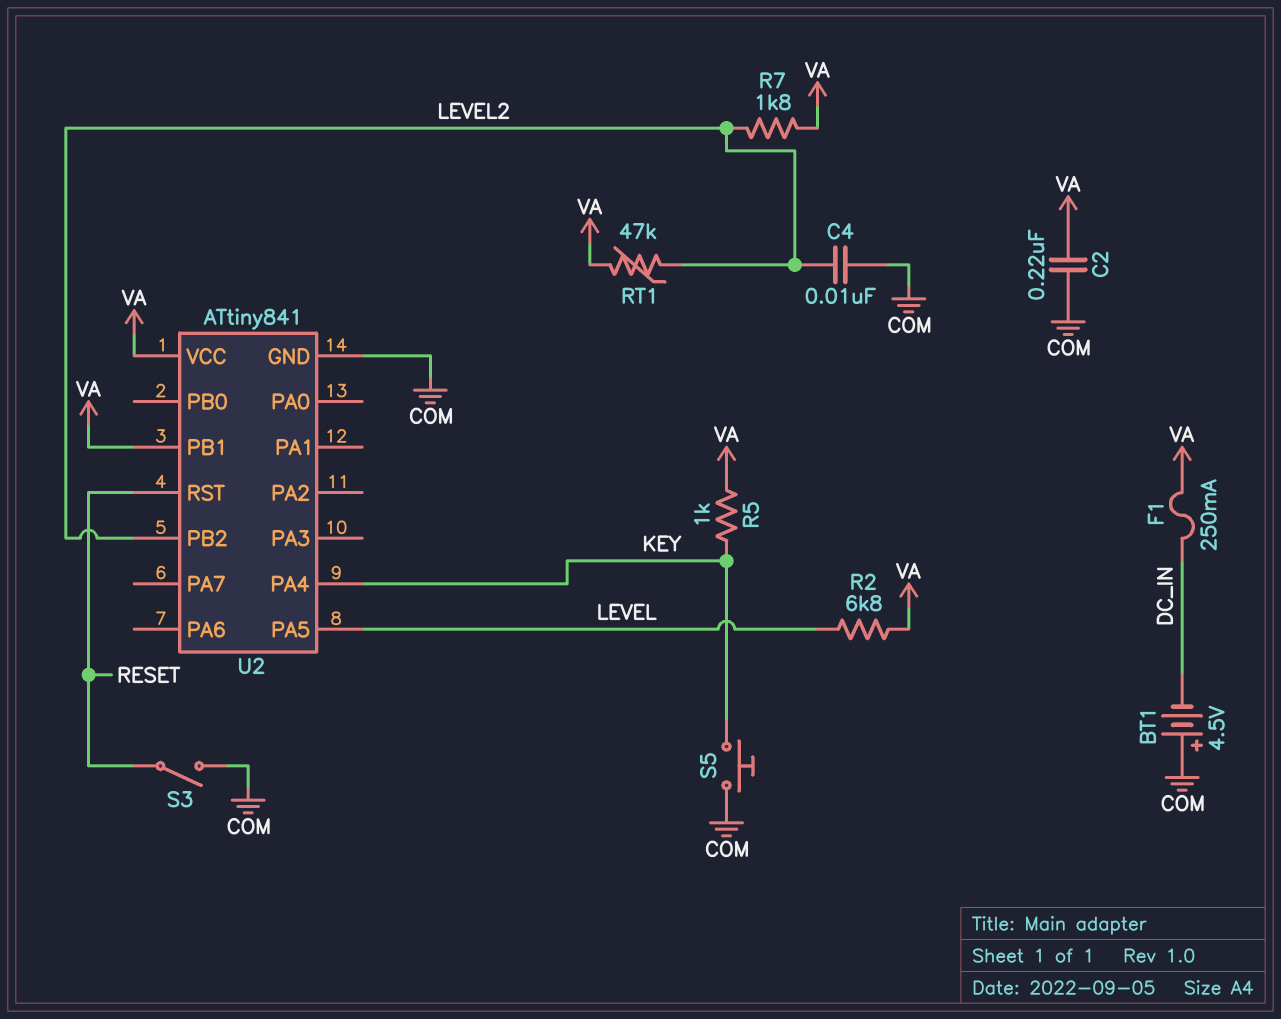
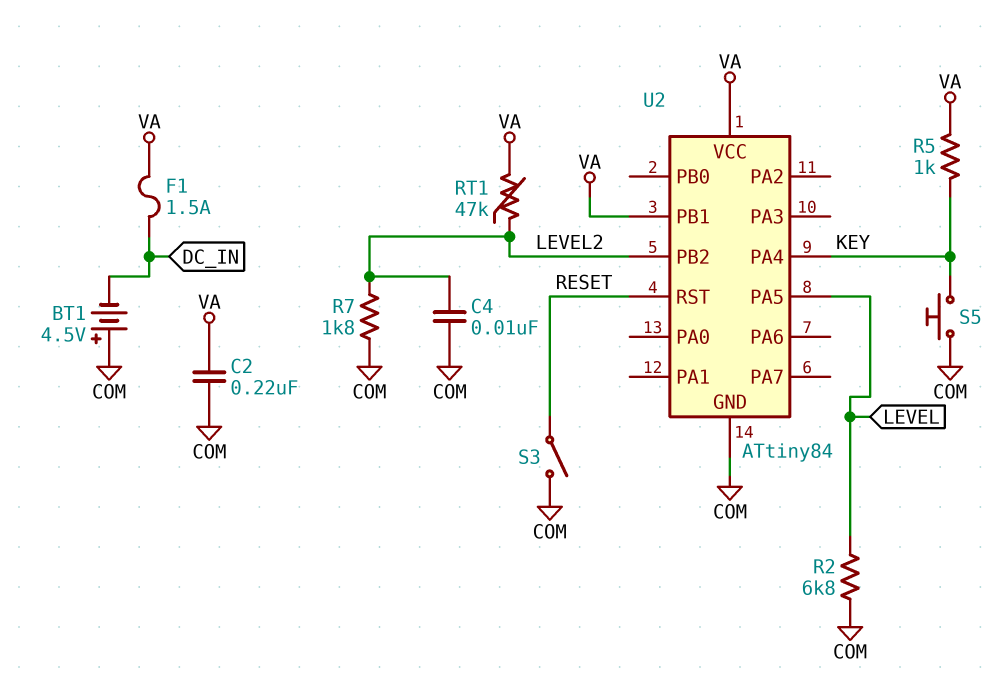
F1: 250mA (DC_IN, VA) -> 1.5A (DC_IN, VA)
R2: 6.8k (LEVEL, VA) -> 6.8k (COM, LEVEL)
R7: 1.8k (LEVEL2, VA) -> 1.8k (COM, LEVEL2)
U2: ATtiny841 -> ATtiny84

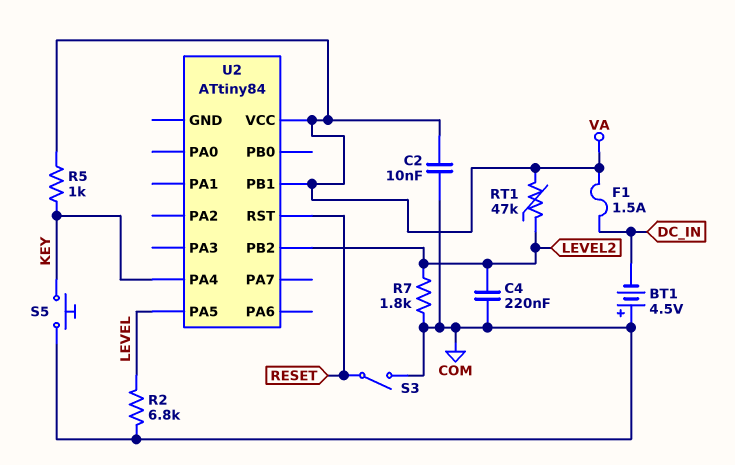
C2: 220nF (COM, VA) -> 10nF (COM, VA)
C4: 10nF (COM, LEVEL2) -> 220nF (COM, LEVEL2)
U2 pin GND: COM -> none

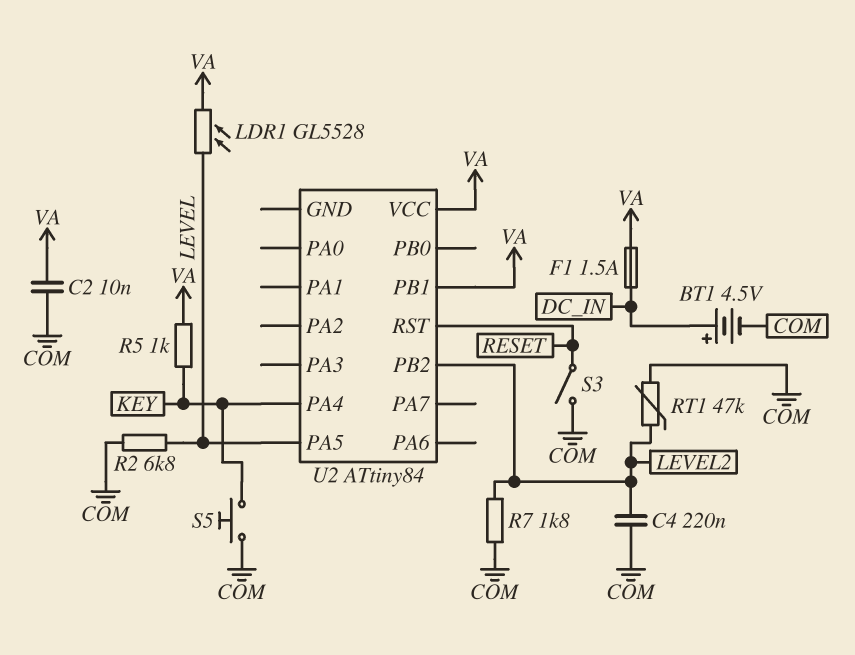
BT1: 4.5V (plus COM, minus DC_IN) -> 4.5V (plus DC_IN, minus COM)
LDR1: none -> GL5528 (LEVEL, VA)
RT1: 47k (LEVEL2, VA) -> 47k (COM, LEVEL2)

